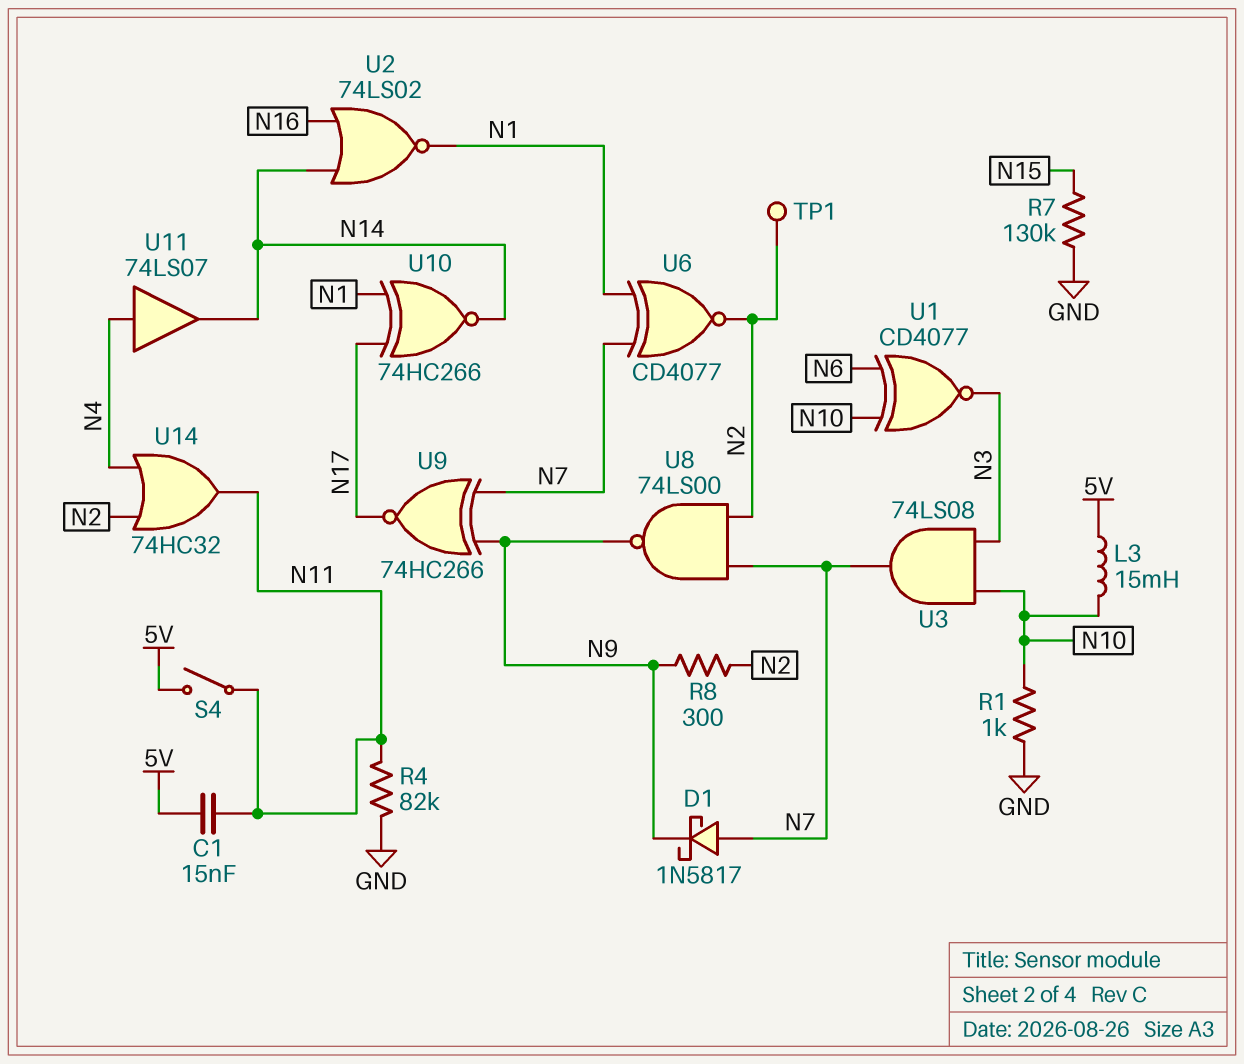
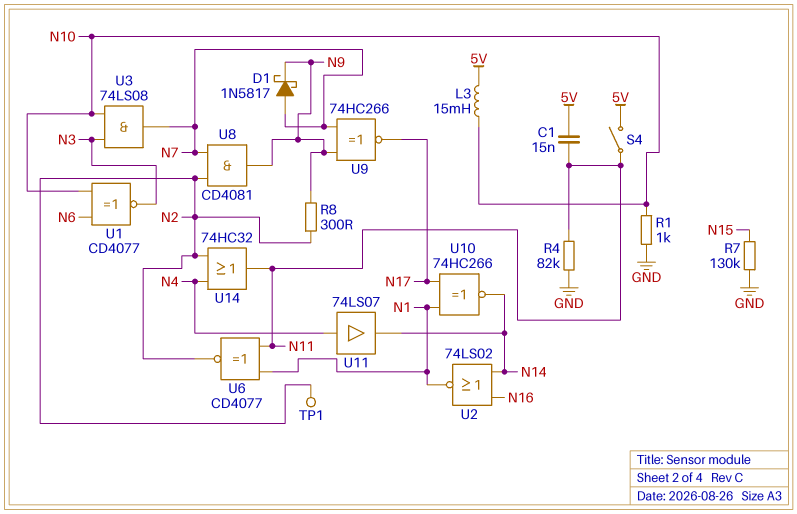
U6: XNOR CD4077 (in N1, in N7, out N2) -> XNOR CD4077 (in N1, in N11, out N2)
U8: NAND 74LS00 (in N2, in N7, out N9) -> AND CD4081 (in N2, in N7, out N9)

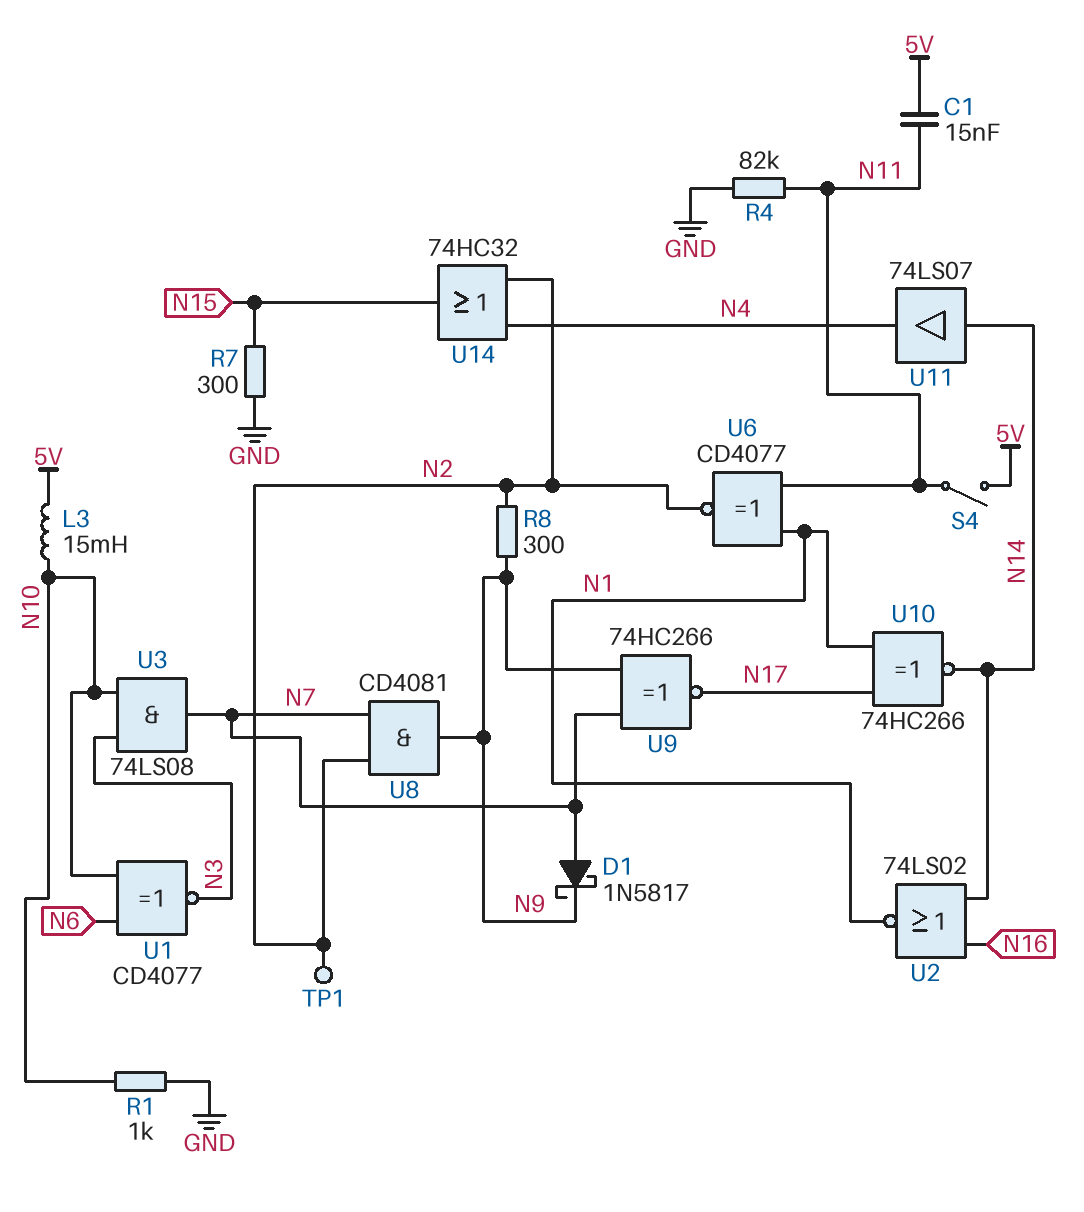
R7: 130k (GND, N15) -> 300 (GND, N15)
U11: buffer 74LS07 (in N4, out N14) -> buffer 74LS07 (in N14, out N4)
U14: OR 74HC32 (in N2, in N4, out N11) -> OR 74HC32 (in N2, in N4, out N15)

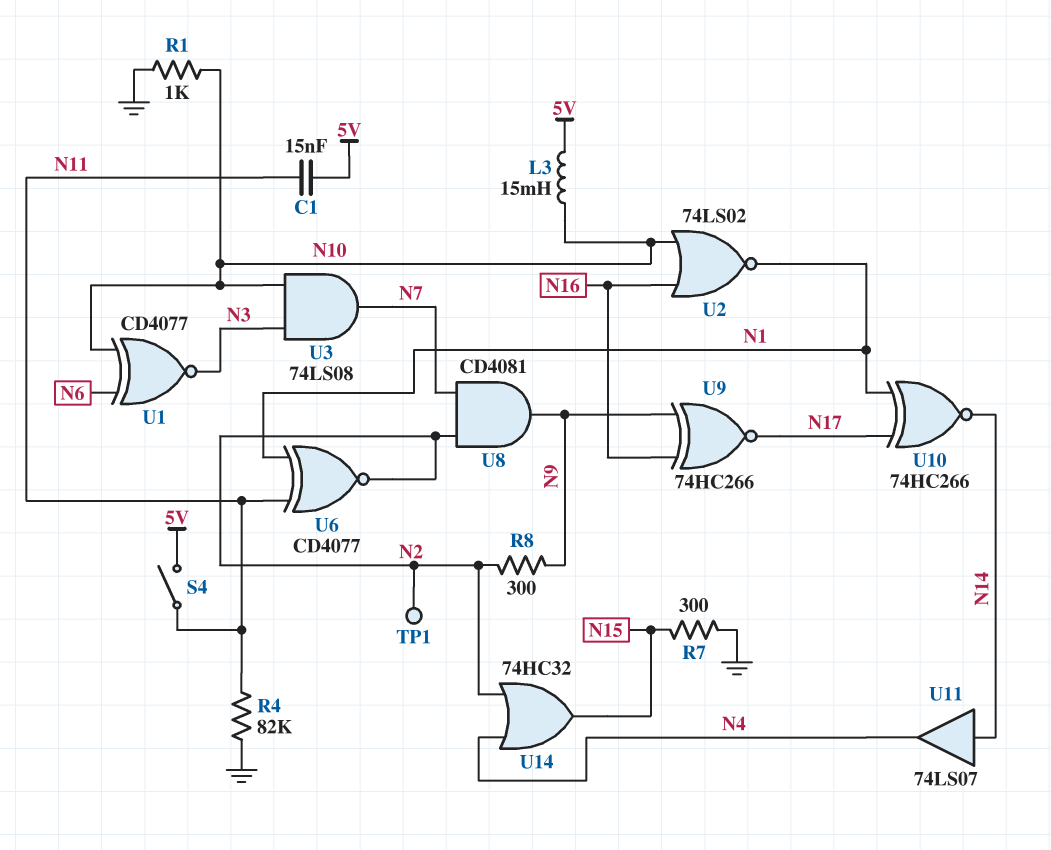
D1: schottky 1N5817 (A N7, K N9) -> none
U2: NOR 74LS02 (in N14, in N16, out N1) -> NOR 74LS02 (in N10, in N16, out N1)
U9: XNOR 74HC266 (in N7, in N9, out N17) -> XNOR 74HC266 (in N9, in N16, out N17)

